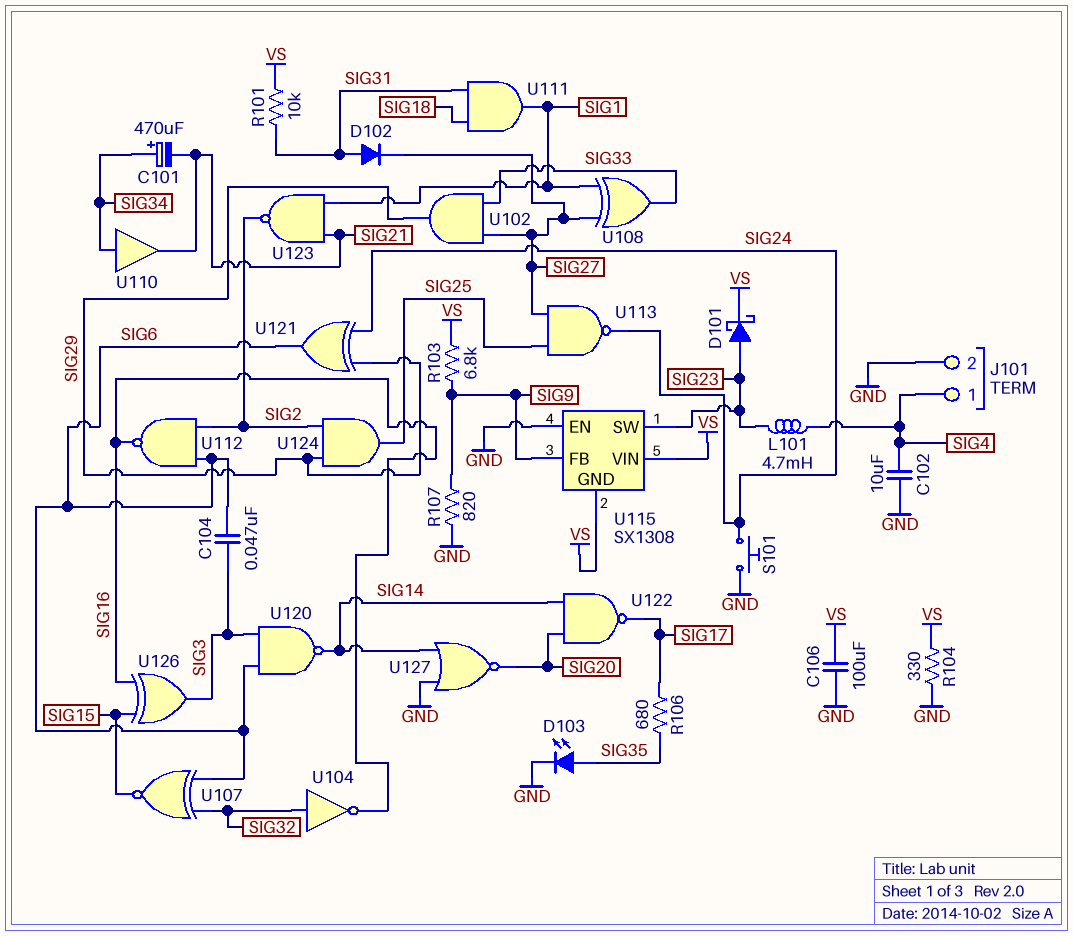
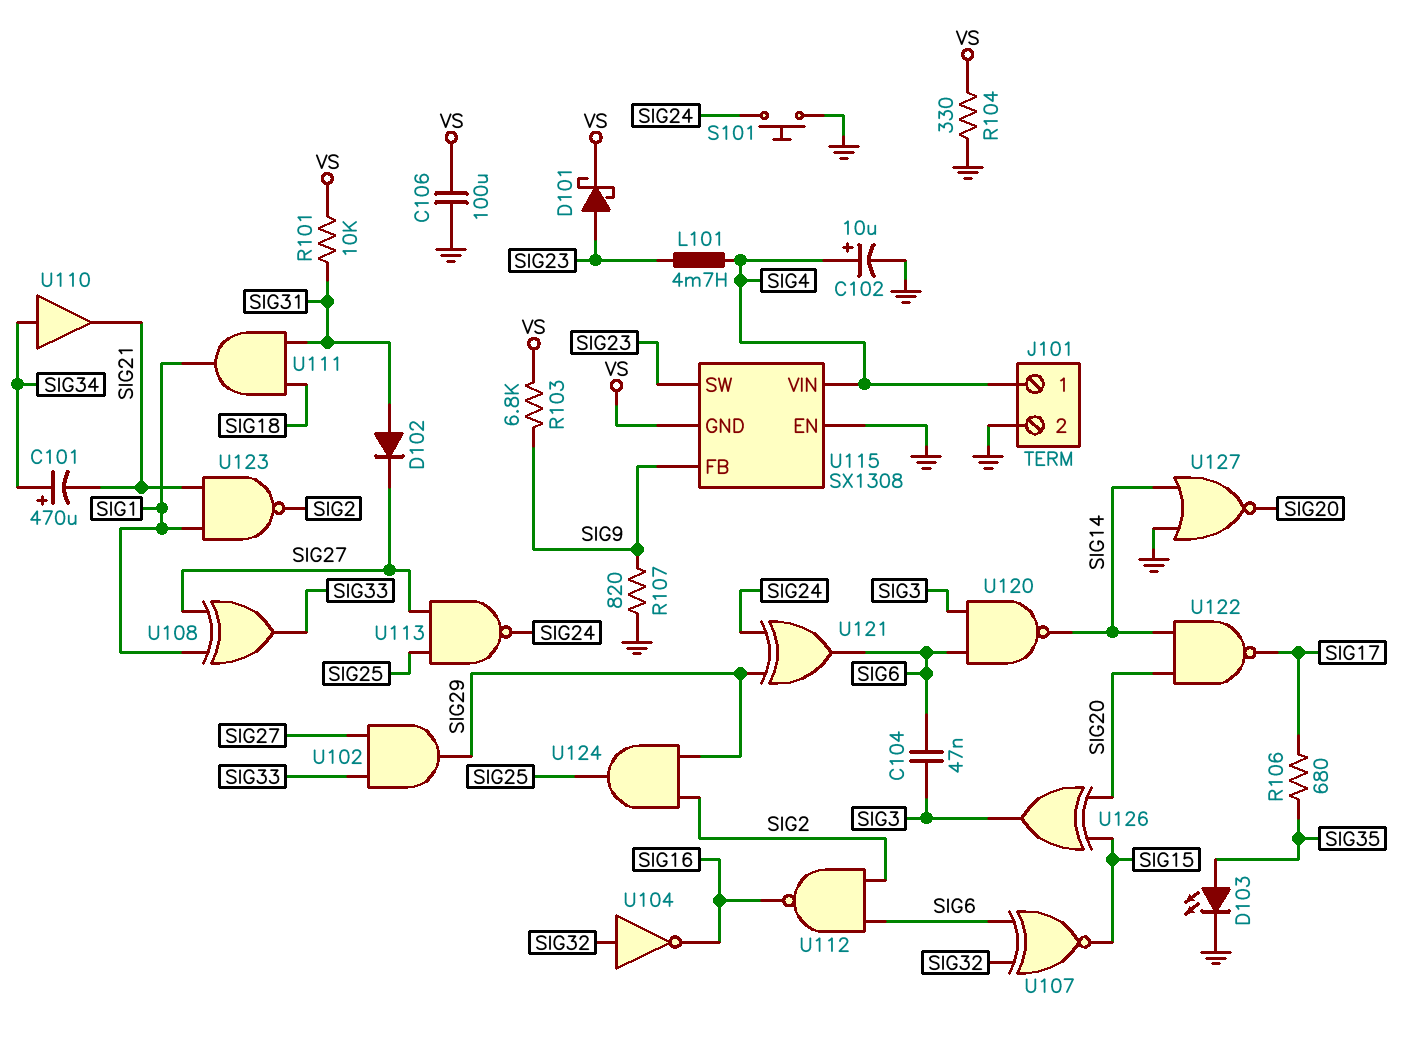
C102: 10uF (GND, SIG4) -> 10uF (plus SIG4, minus GND)
U115 pin VIN: VS -> SIG4
U126: XOR (in SIG15, in SIG16, out SIG3) -> XOR (in SIG15, in SIG20, out SIG3)

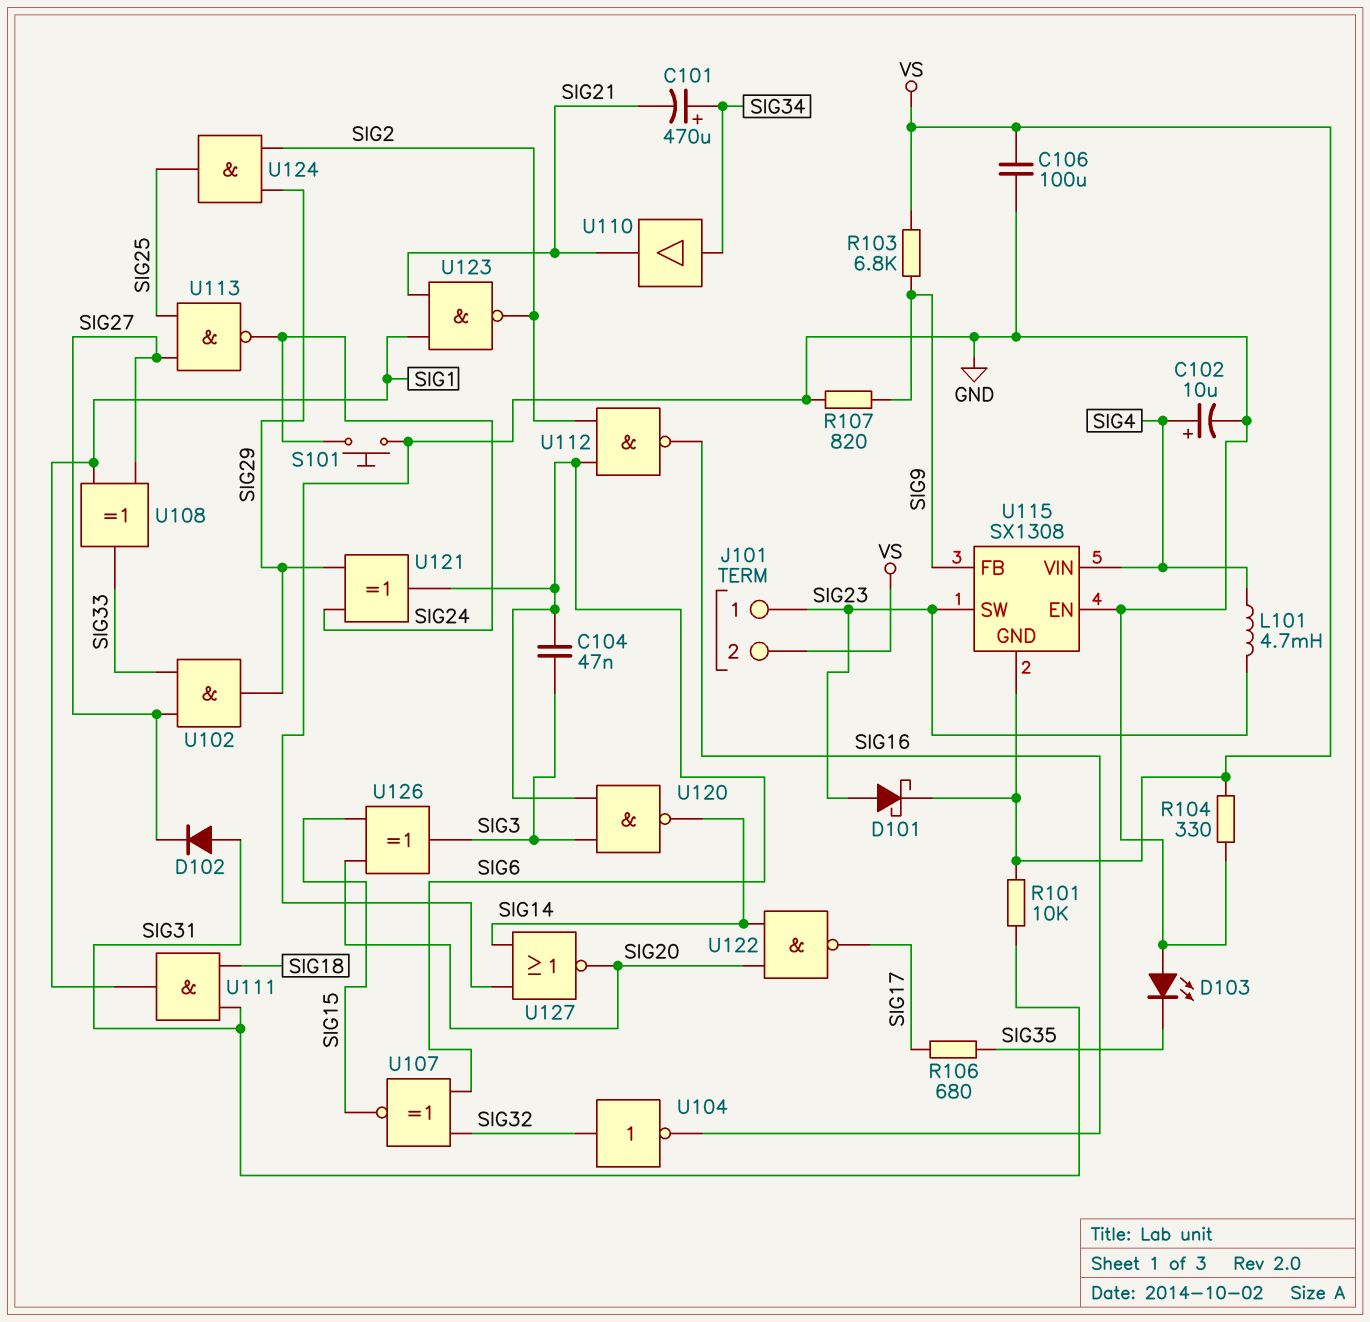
D103: LED (A SIG35, K GND) -> LED (A GND, K SIG35)
J101 pin 1: SIG4 -> SIG23
J101 pin 2: GND -> VS

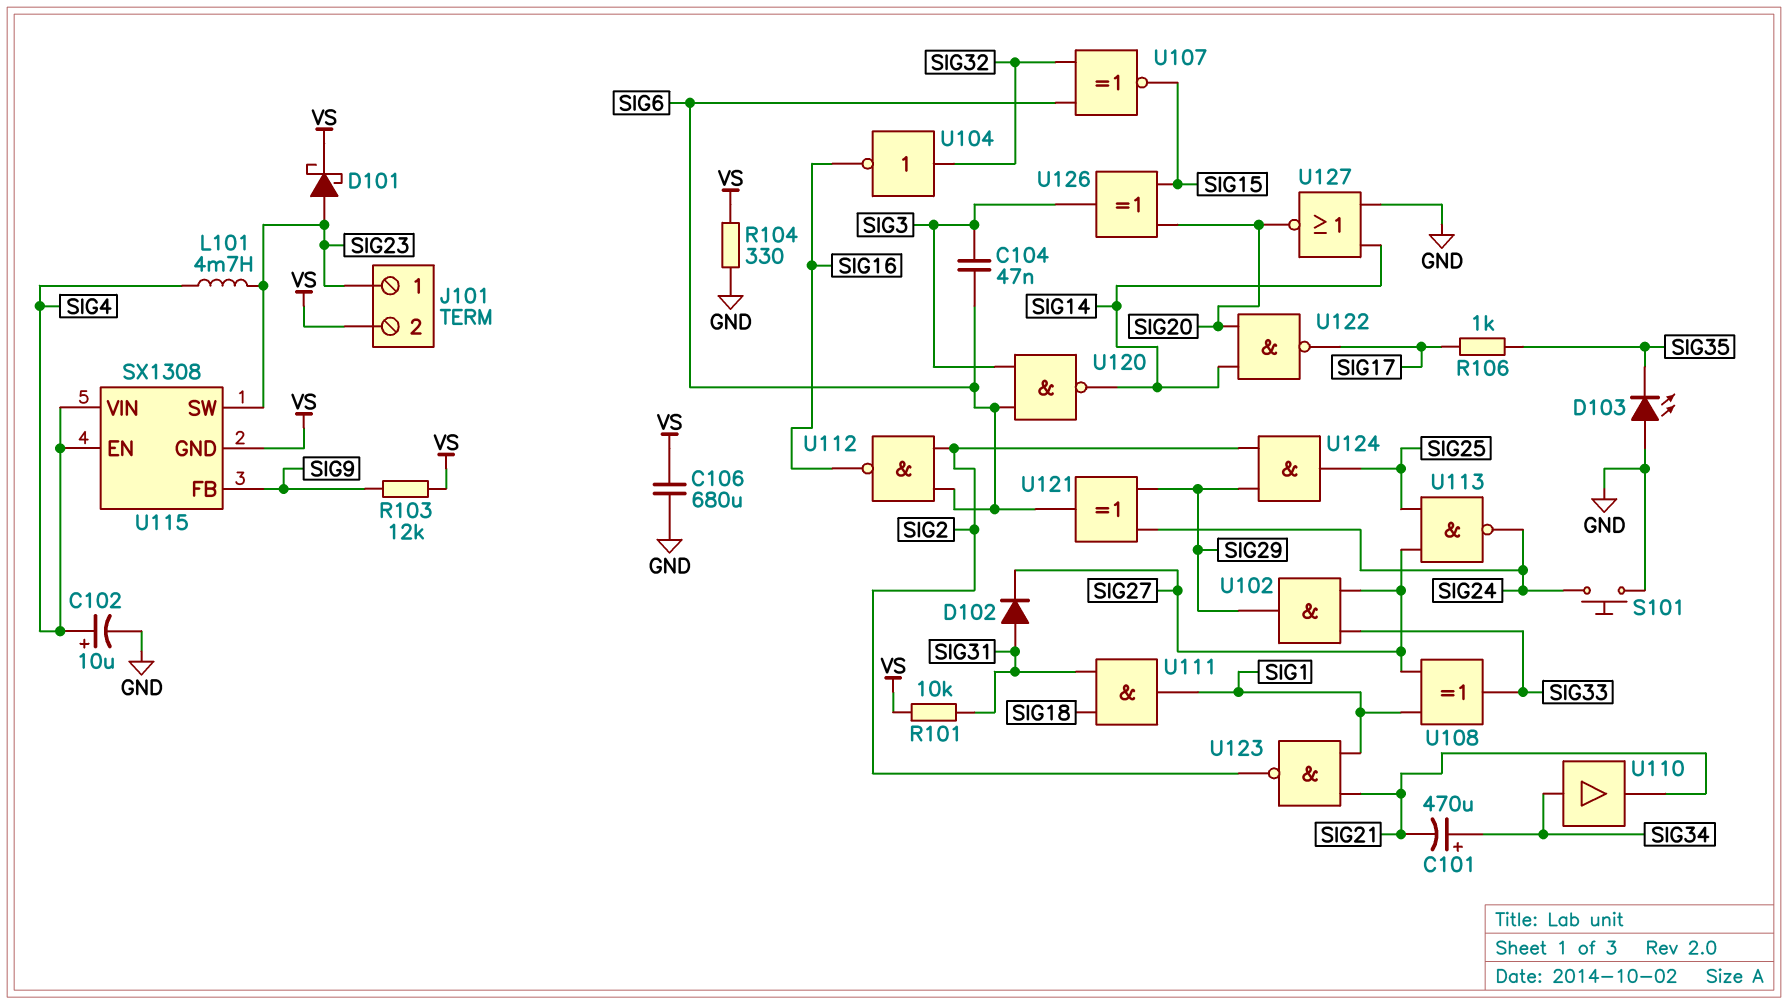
C106: 100uF (GND, VS) -> 680uF (GND, VS)
R103: 6.8k (SIG9, VS) -> 12k (SIG9, VS)
R106: 680 (SIG17, SIG35) -> 1k (SIG17, SIG35)
R107: 820 (GND, SIG9) -> none
U115 pin EN: GND -> SIG4

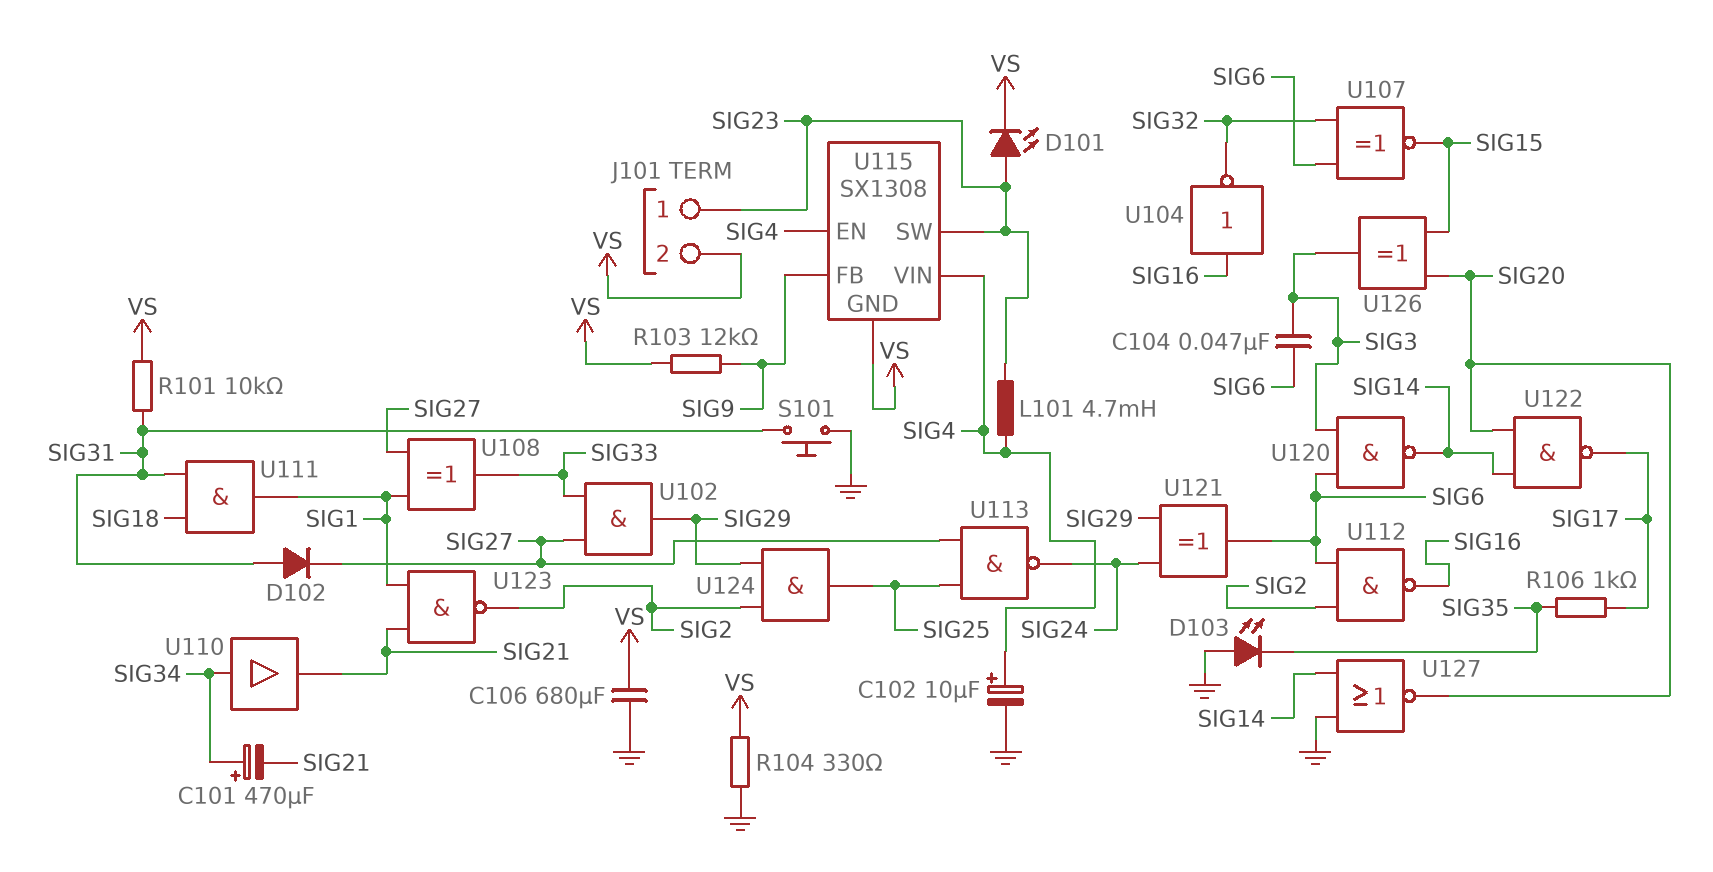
D101: schottky (A SIG23, K VS) -> LED (A SIG23, K VS)
S101: button (GND, SIG24) -> button (GND, SIG31)
U104: NOT (in SIG32, out SIG16) -> NOT (in SIG16, out SIG32)

